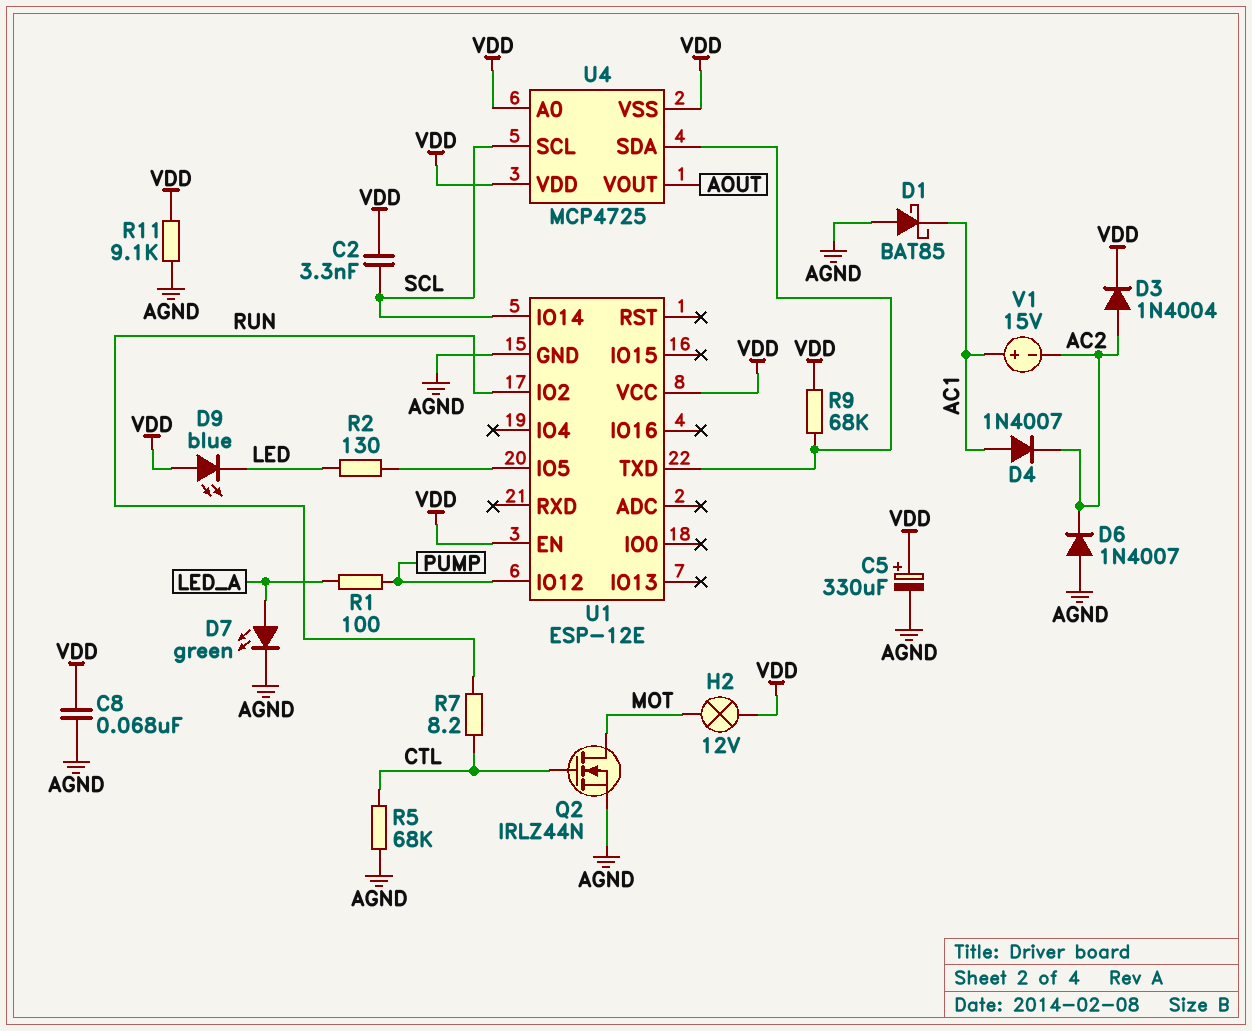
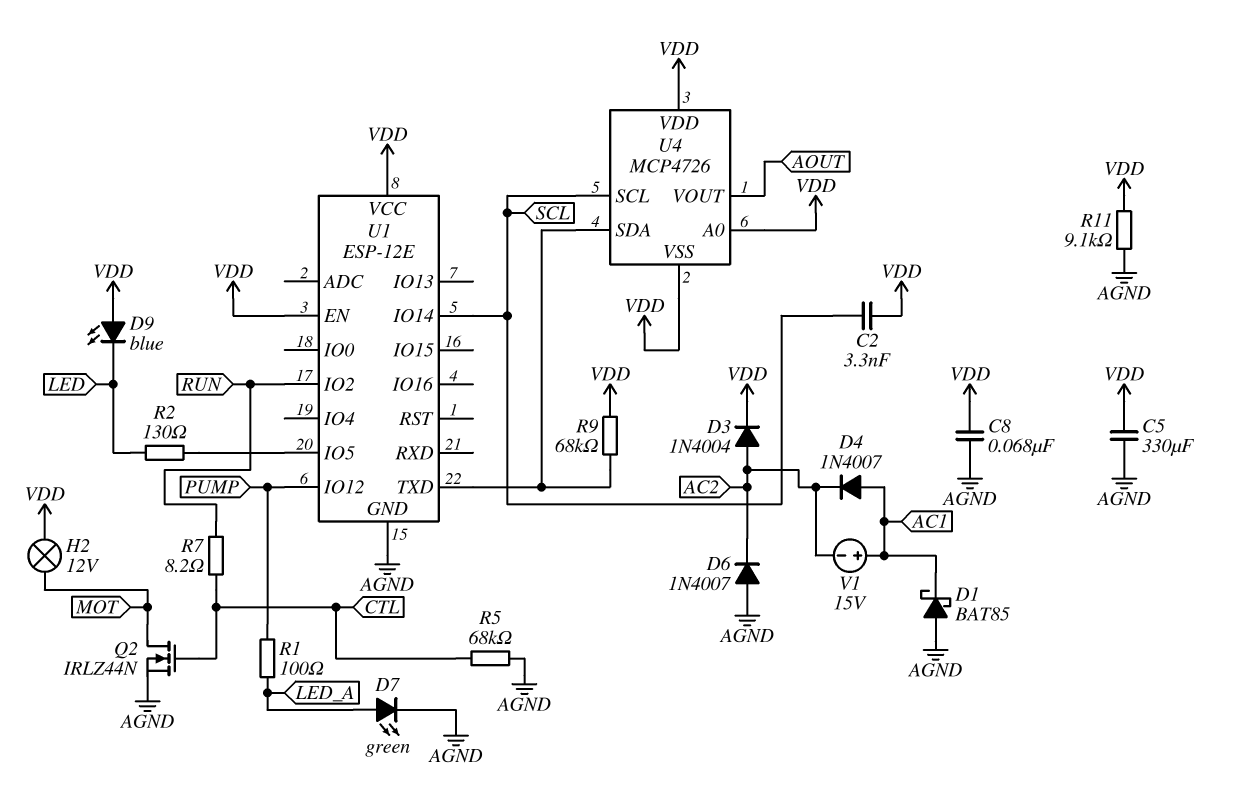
C5: 330uF (plus VDD, minus AGND) -> 330uF (AGND, VDD)
U4: MCP4725 -> MCP4726

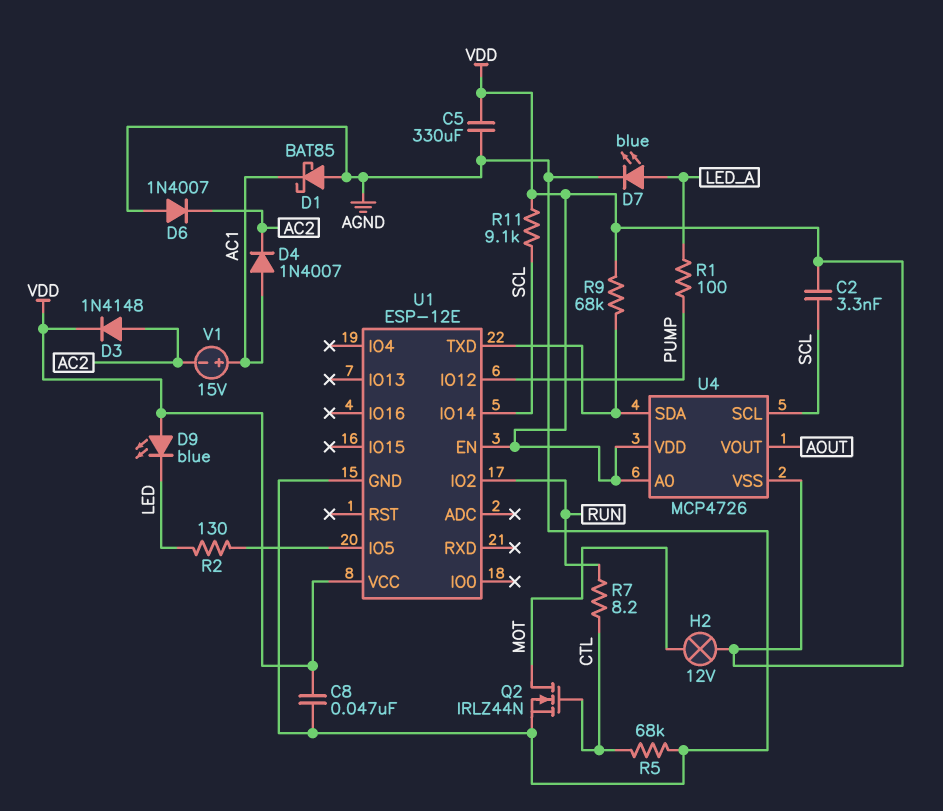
C8: 68nF (AGND, VDD) -> 47nF (AGND, VDD)
D3: diode 1N4004 (A AC2, K VDD) -> diode 1N4148 (A AC2, K VDD)
D7: LED green (A LED_A, K AGND) -> LED blue (A LED_A, K AGND)
R11: 9.1k (AGND, VDD) -> 9.1k (SCL, VDD)

